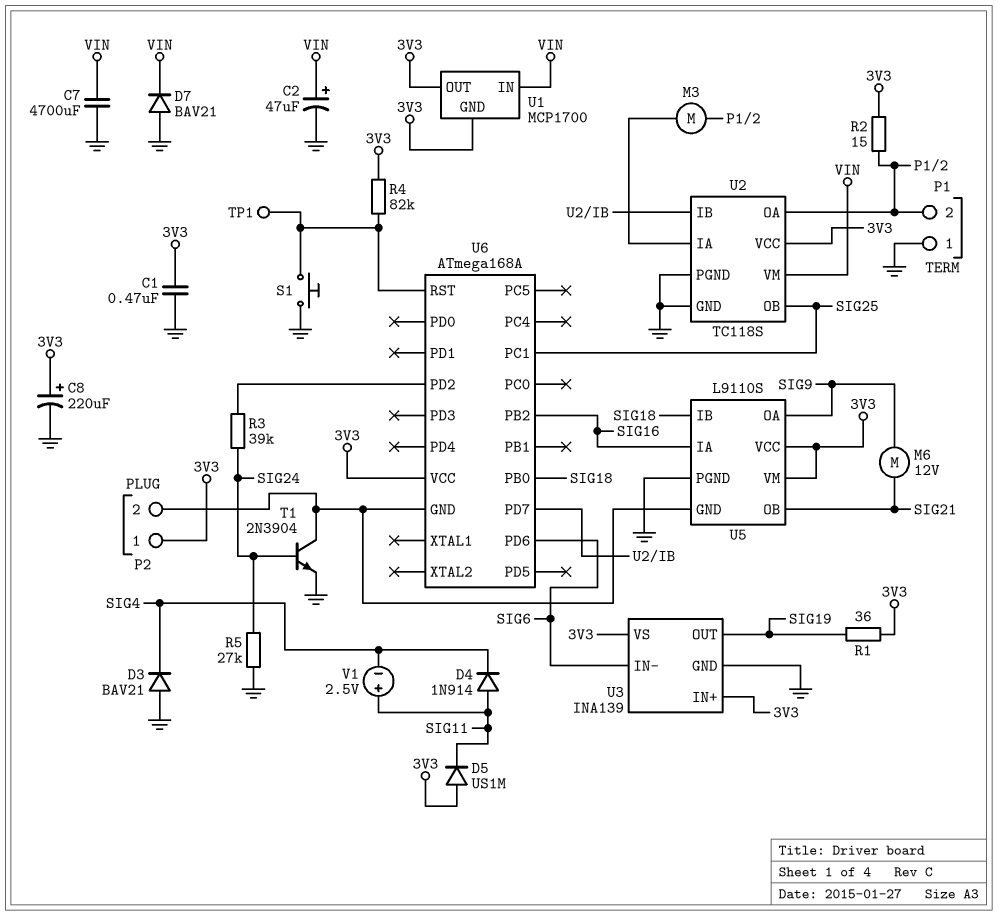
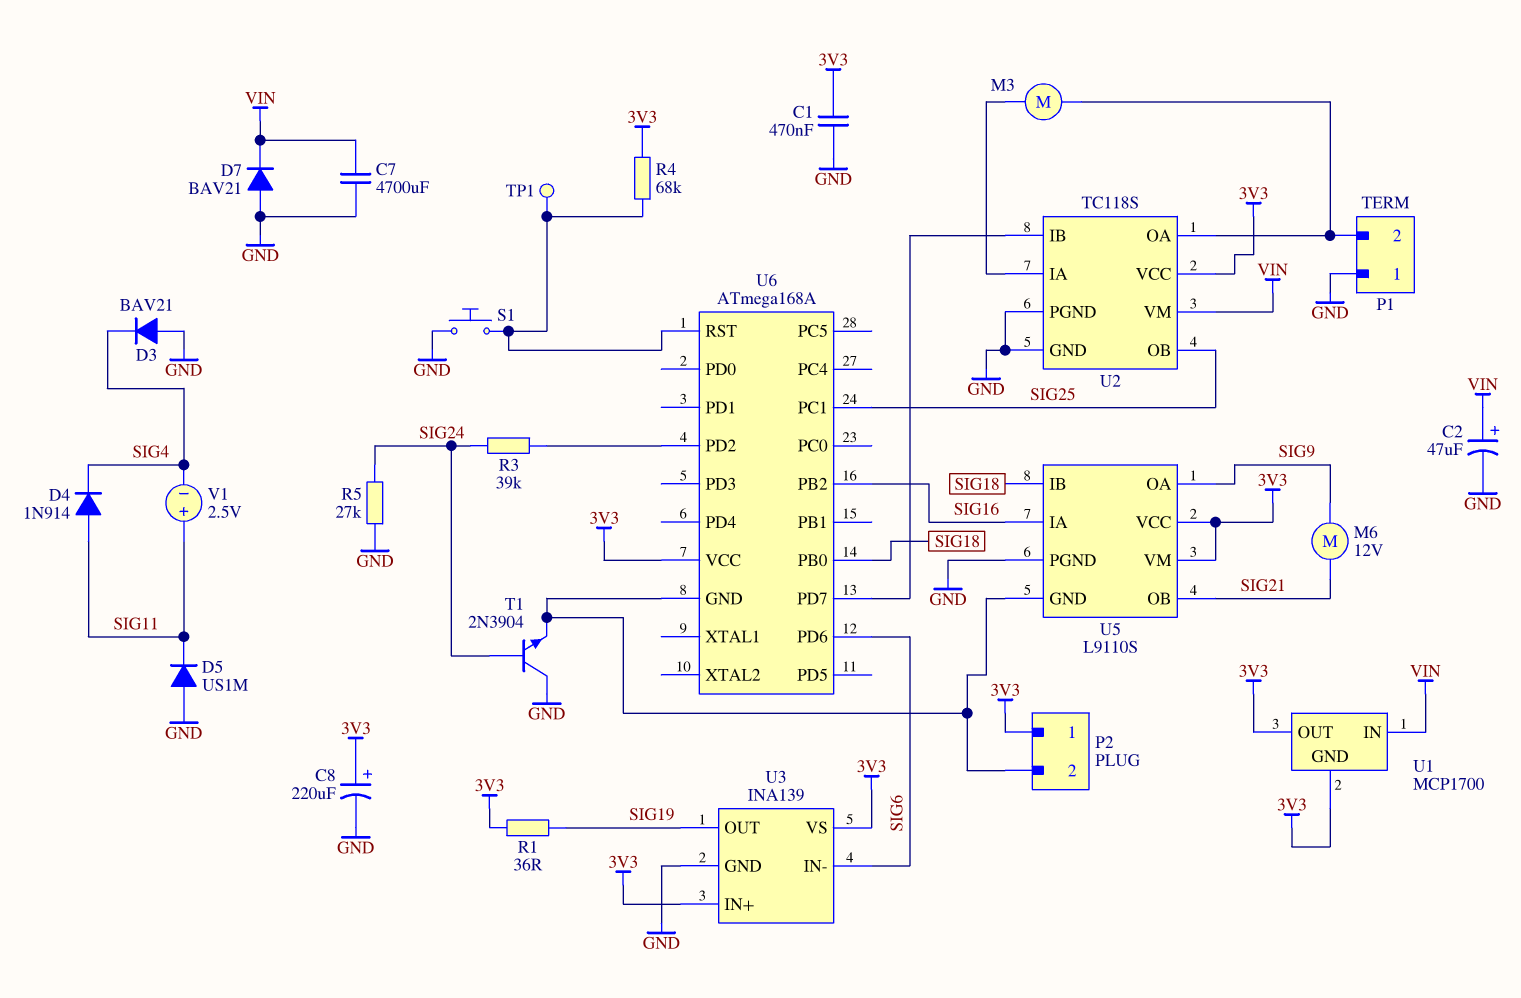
D5: diode US1M (A 3V3, K SIG11) -> diode US1M (A GND, K SIG11)
R2: 15 (3V3, P1/2) -> none
R4: 82k (3V3, U6/RST) -> 68k (3V3, U6/RST)
T1: NPN 2N3904 (B SIG24, C P2/2, E GND) -> NPN 2N3904 (B SIG24, C GND, E P2/2)

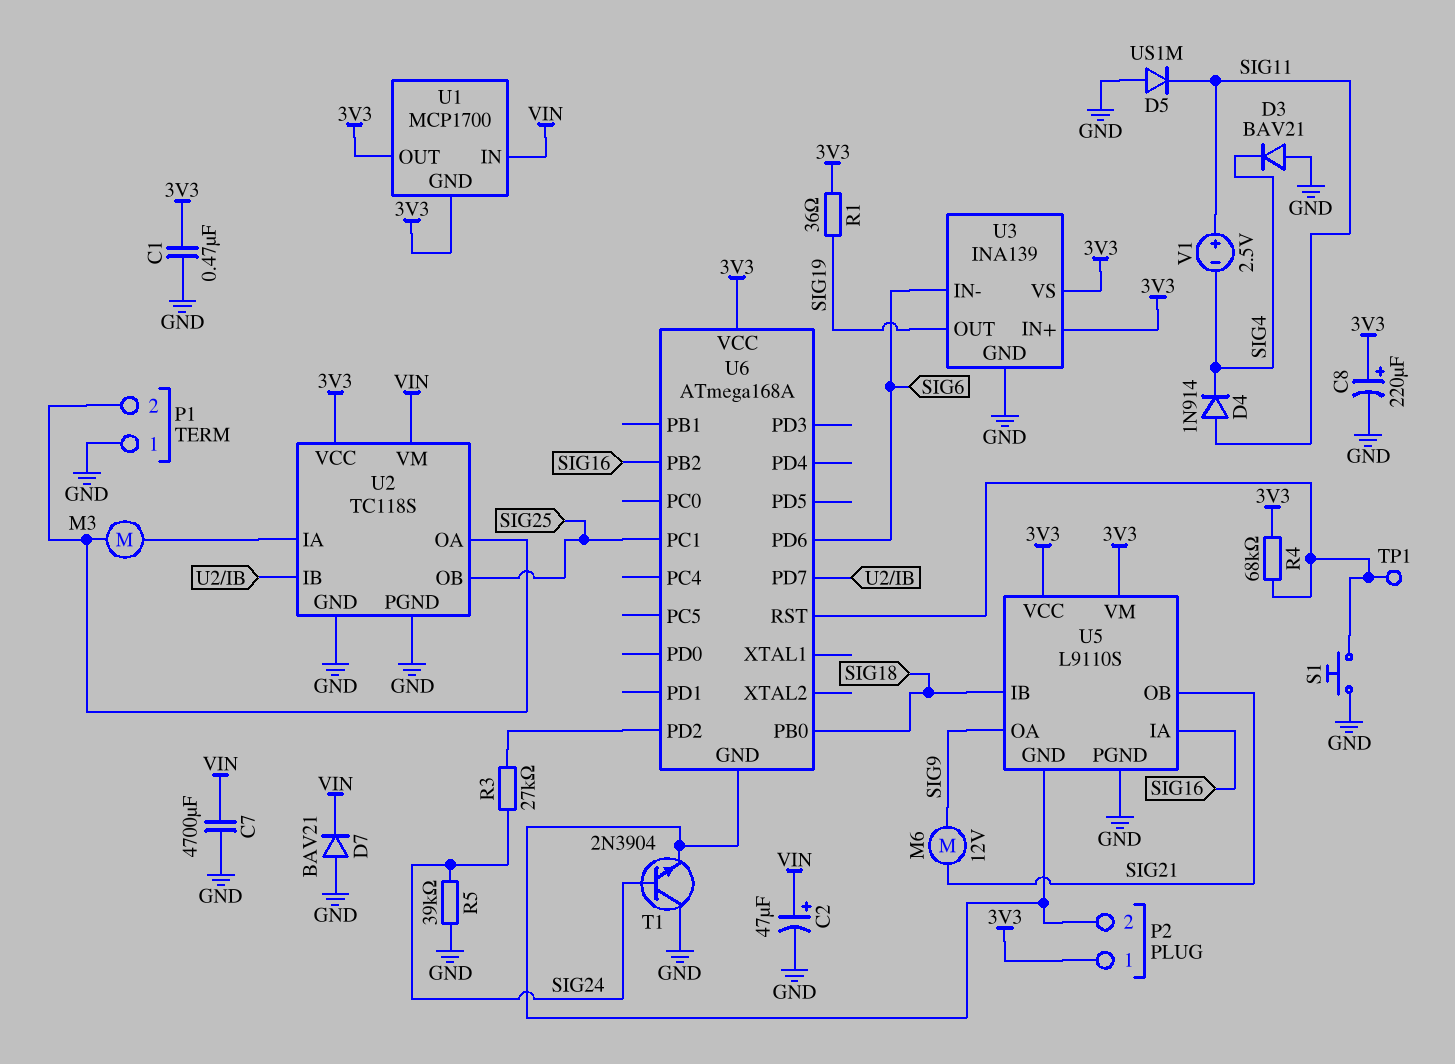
R3: 39k (SIG24, U6/PD2) -> 27k (SIG24, U6/PD2)
R5: 27k (GND, SIG24) -> 39k (GND, SIG24)

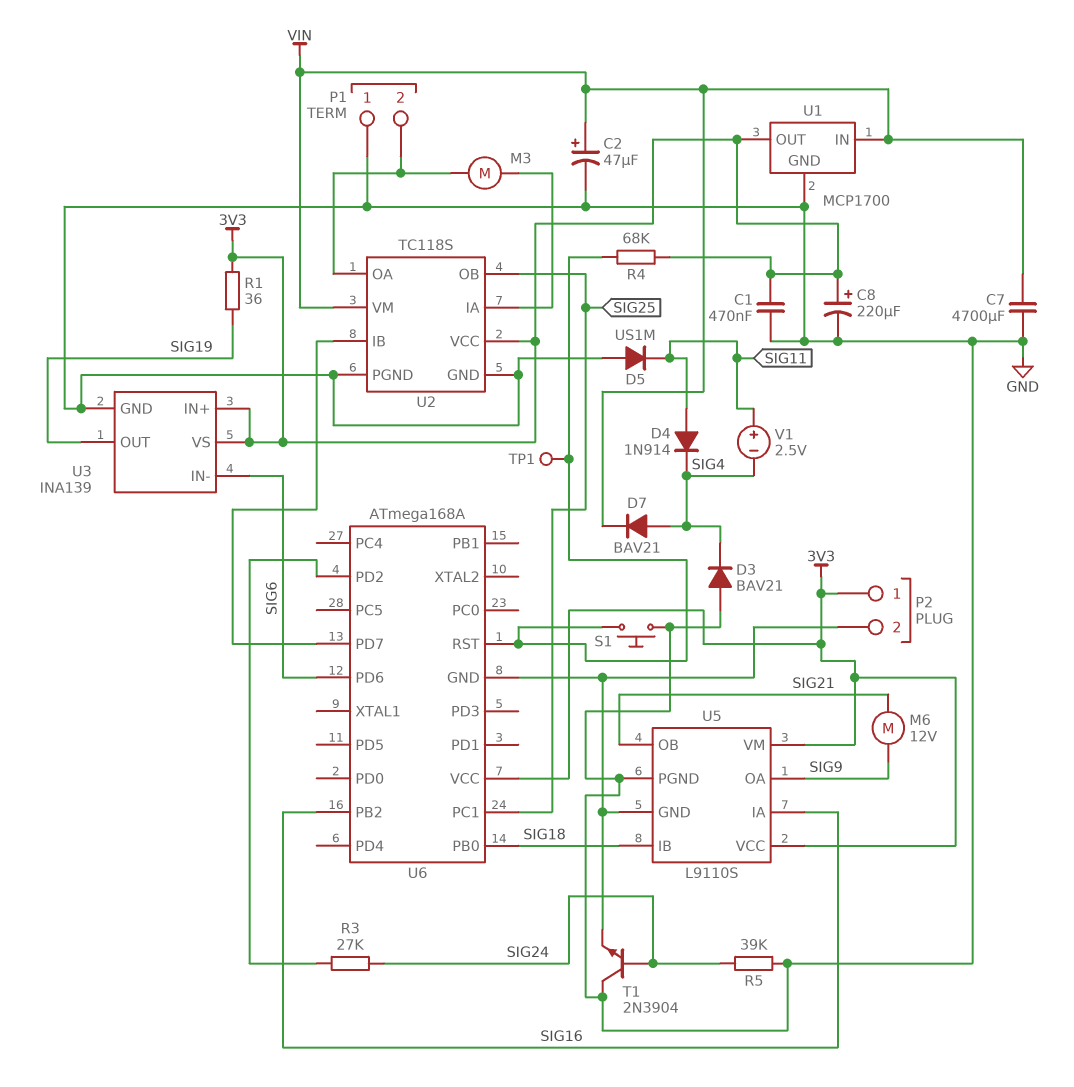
D7: diode BAV21 (A GND, K VIN) -> diode BAV21 (A SIG4, K VIN)
U1 pin GND: 3V3 -> GND

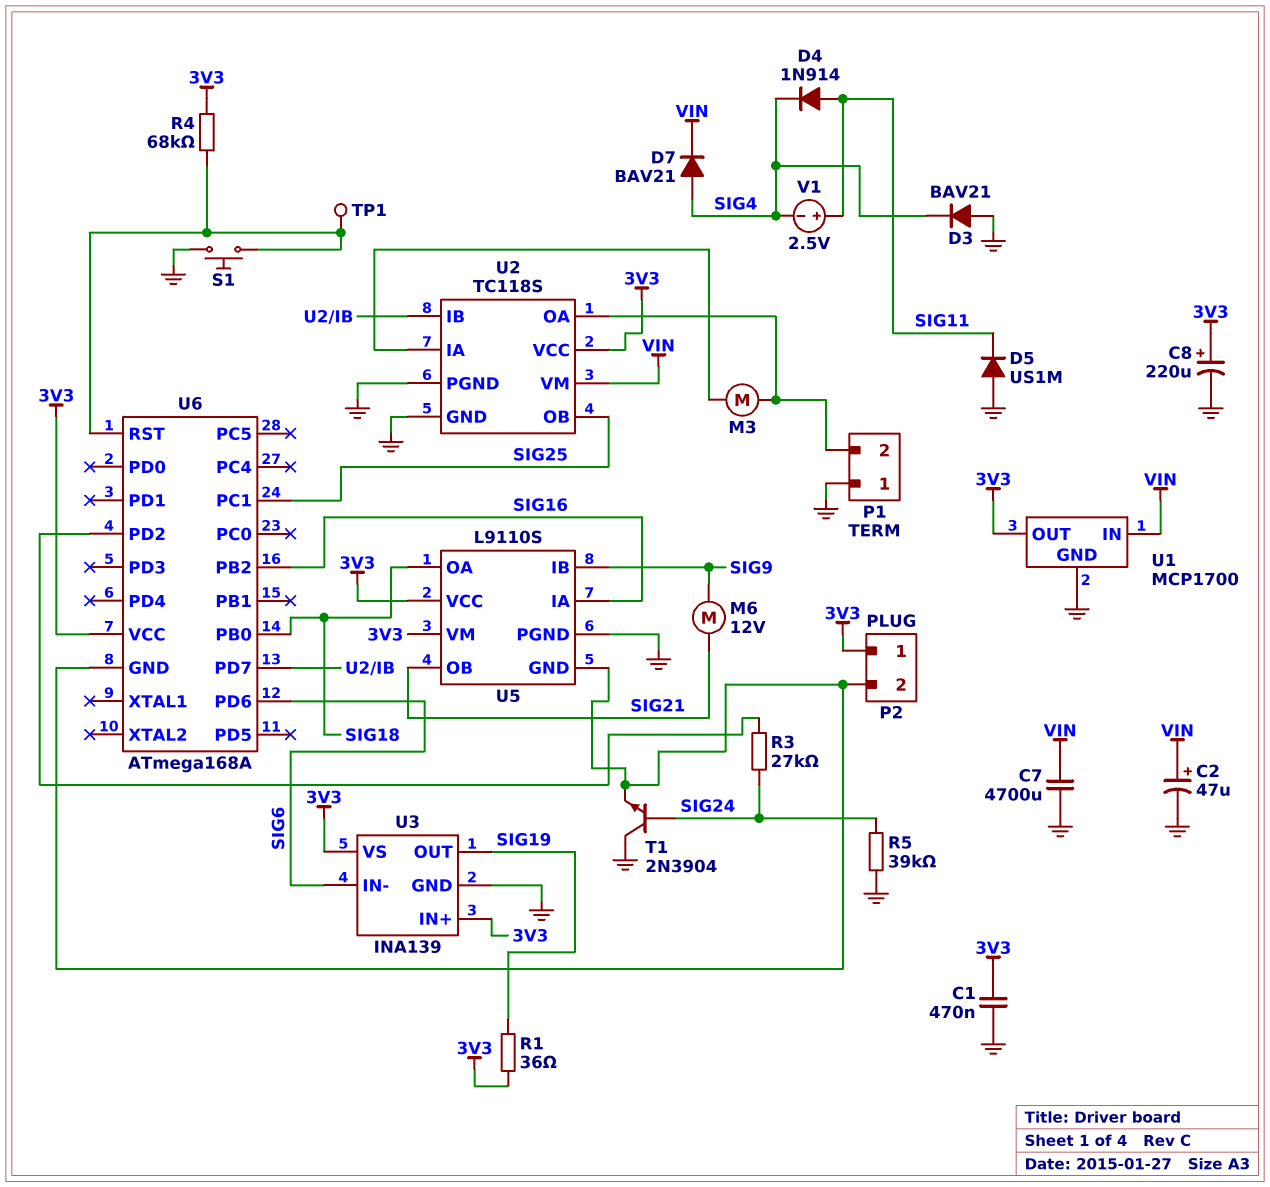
U5 pin IB: SIG18 -> SIG9
U5 pin OA: SIG9 -> SIG18

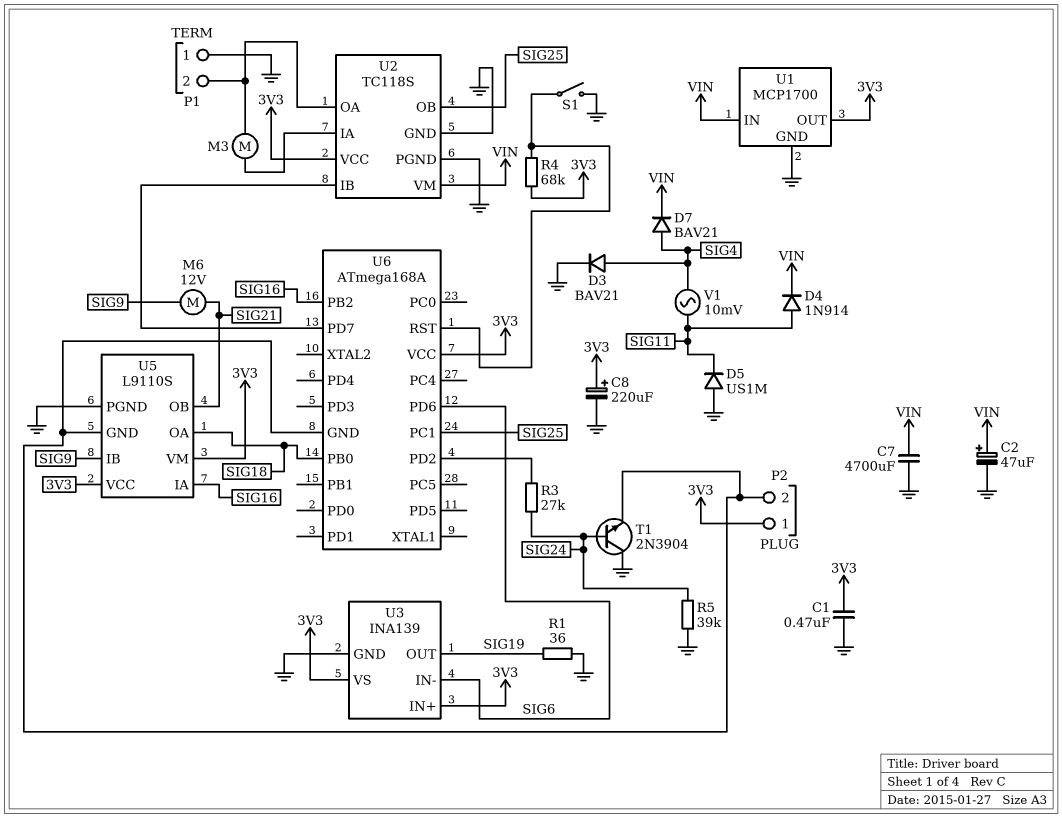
D3: diode BAV21 (A GND, K SIG4) -> diode BAV21 (A SIG4, K GND)
D4: diode 1N914 (A SIG11, K SIG4) -> diode 1N914 (A SIG11, K VIN)
R1: 36 (3V3, SIG19) -> 36 (GND, SIG19)
S1: button (GND, U6/RST) -> switch (GND, U6/RST)
TP1: test point (U6/RST) -> none
V1: 2.5V (plus SIG11, minus SIG4) -> AC 10mV (SIG4, SIG11)

